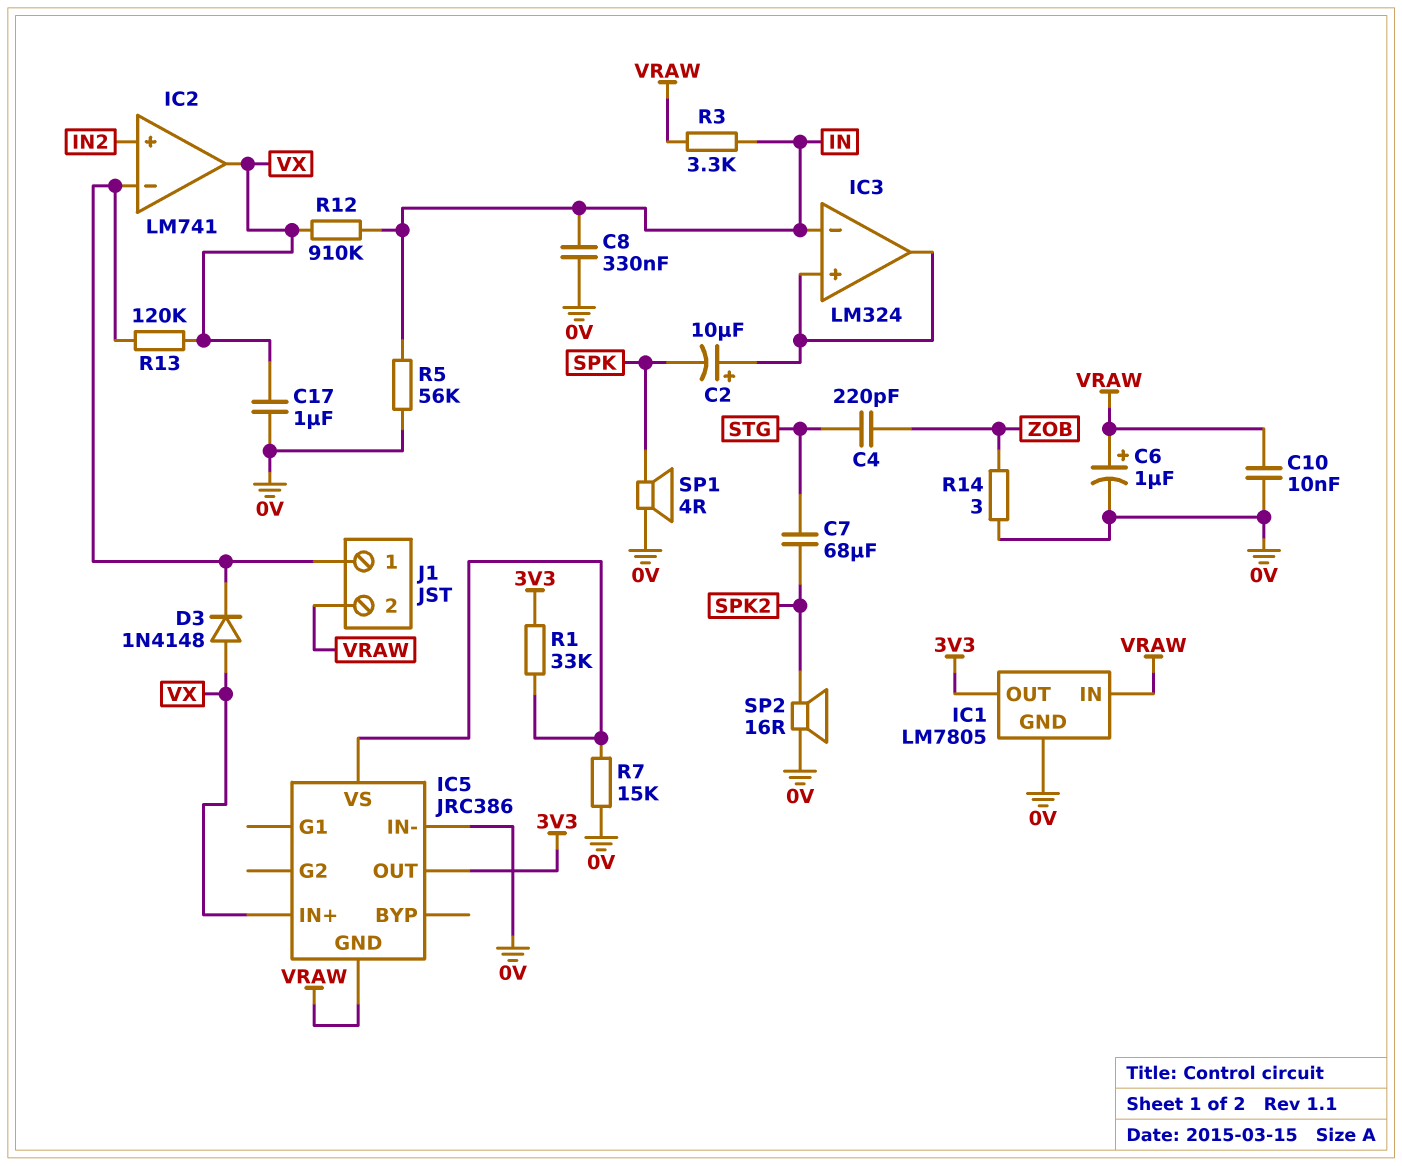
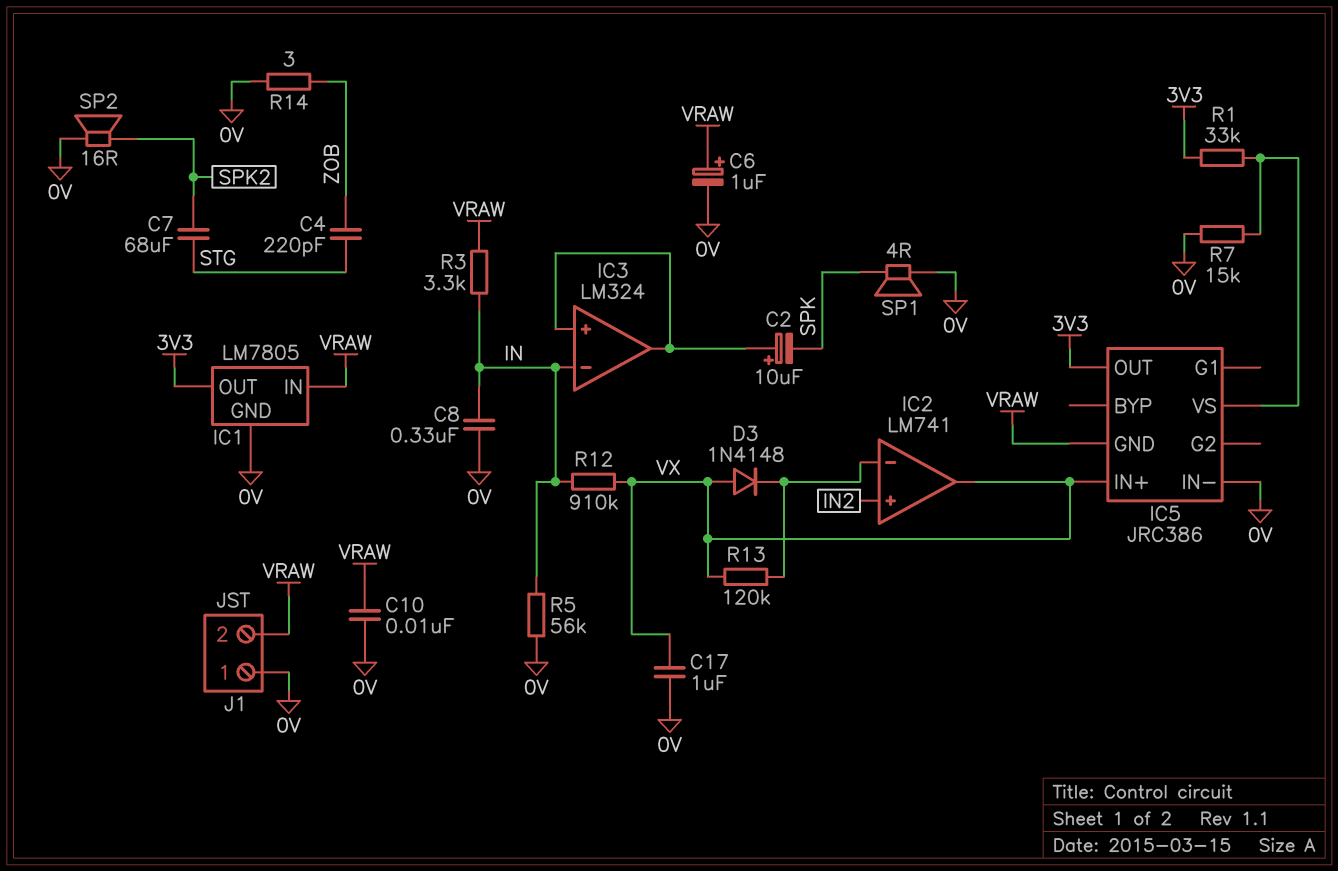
J1 pin 1: IC2/in- -> 0V

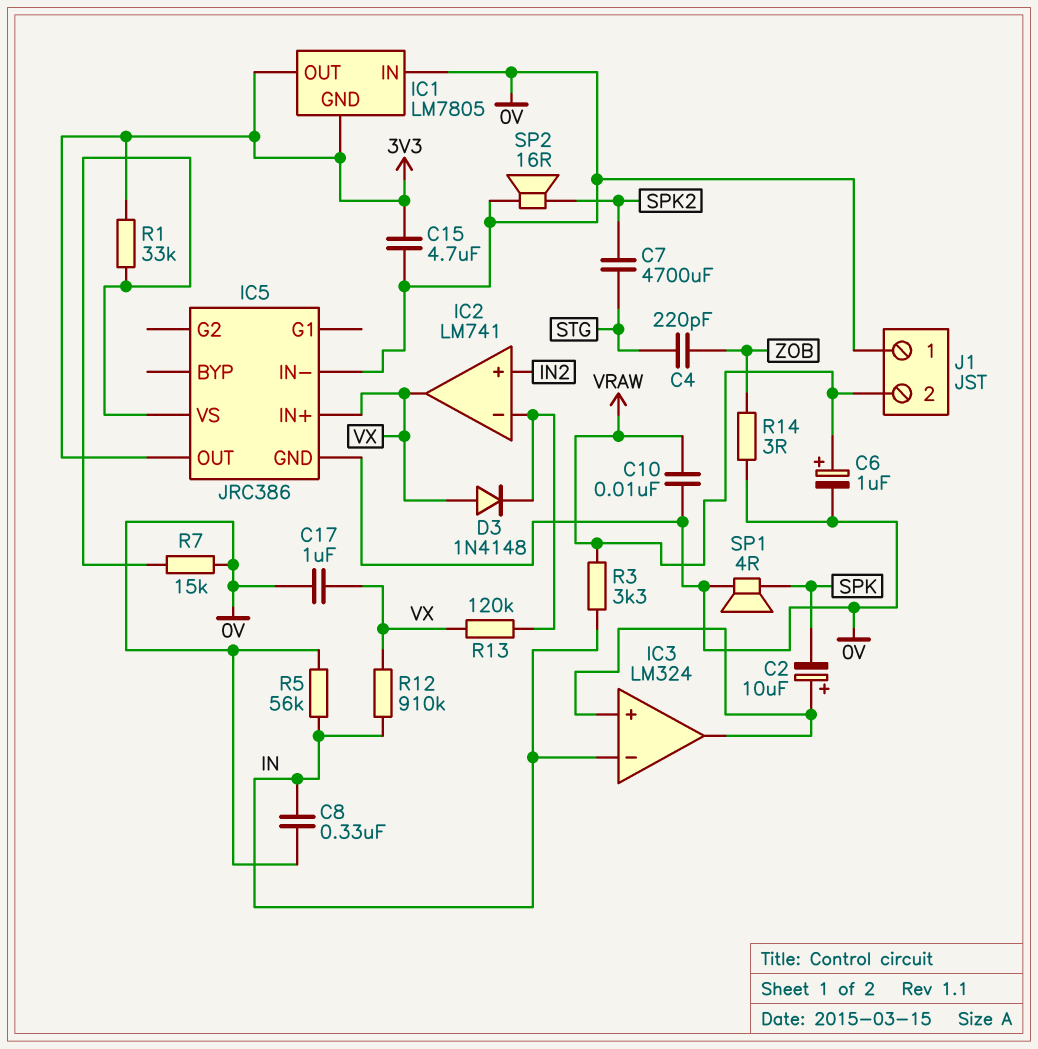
C7: 68uF (SPK2, STG) -> 4700uF (SPK2, STG)
C15: none -> 4.7uF (0V, 3V3)
IC1 pin GND: 0V -> 3V3
IC1 pin IN: VRAW -> 0V
IC5 pin GND: VRAW -> 0V

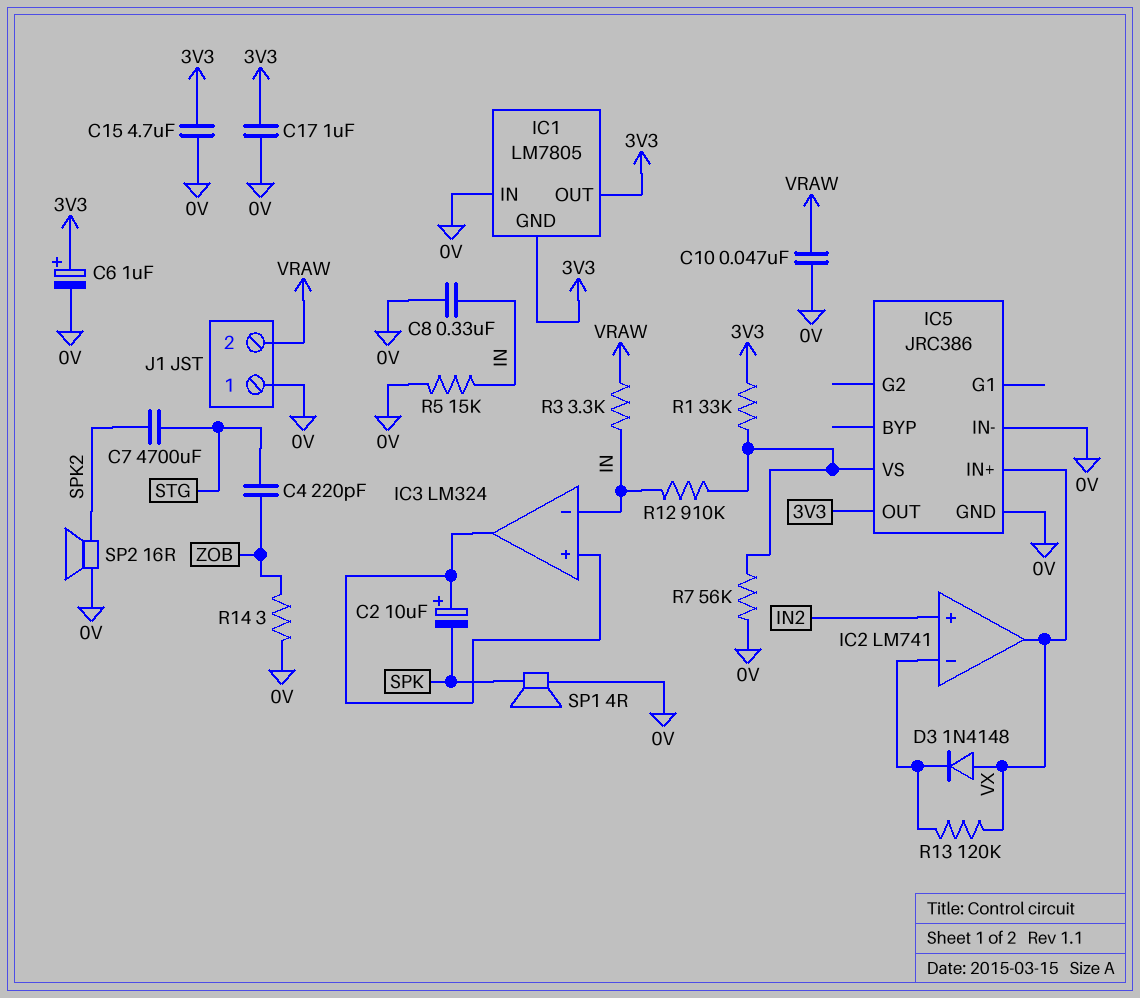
C6: 1uF (plus VRAW, minus 0V) -> 1uF (plus 3V3, minus 0V)
C10: 10nF (0V, VRAW) -> 47nF (0V, VRAW)
C17: 1uF (0V, VX) -> 1uF (0V, 3V3)
R5: 56k (0V, IN) -> 15k (0V, IN)
R7: 15k (0V, IC5/VS) -> 56k (0V, IC5/VS)
R12: 910k (IN, VX) -> 910k (IC5/VS, IN)

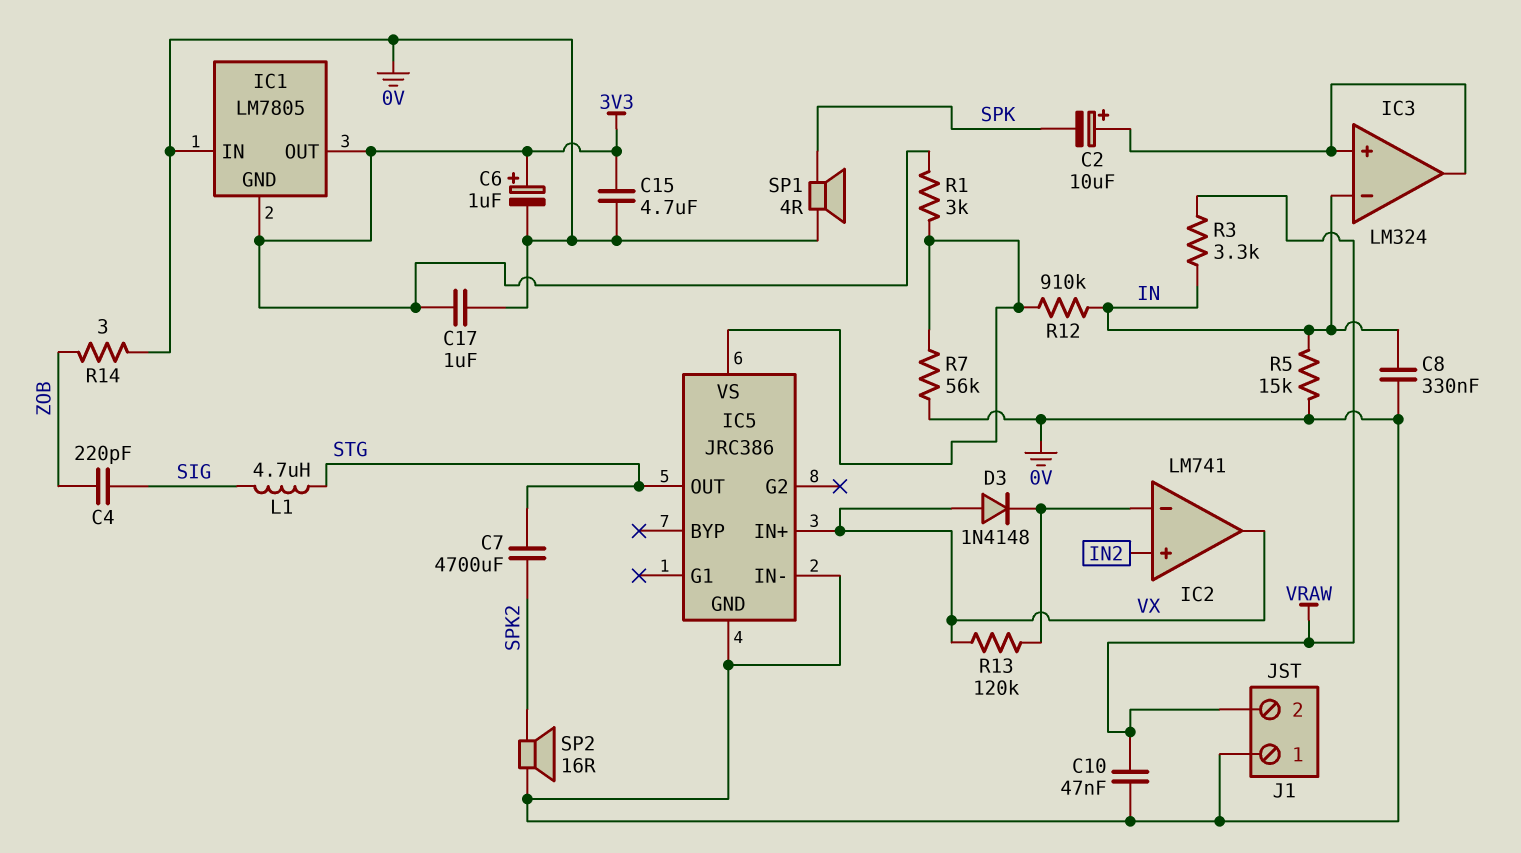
C4: 220pF (STG, ZOB) -> 220pF (SIG, ZOB)
IC5 pin OUT: 3V3 -> STG
L1: none -> 4.7uH (SIG, STG)
R1: 33k (3V3, IC5/VS) -> 3k (3V3, IC5/VS)

